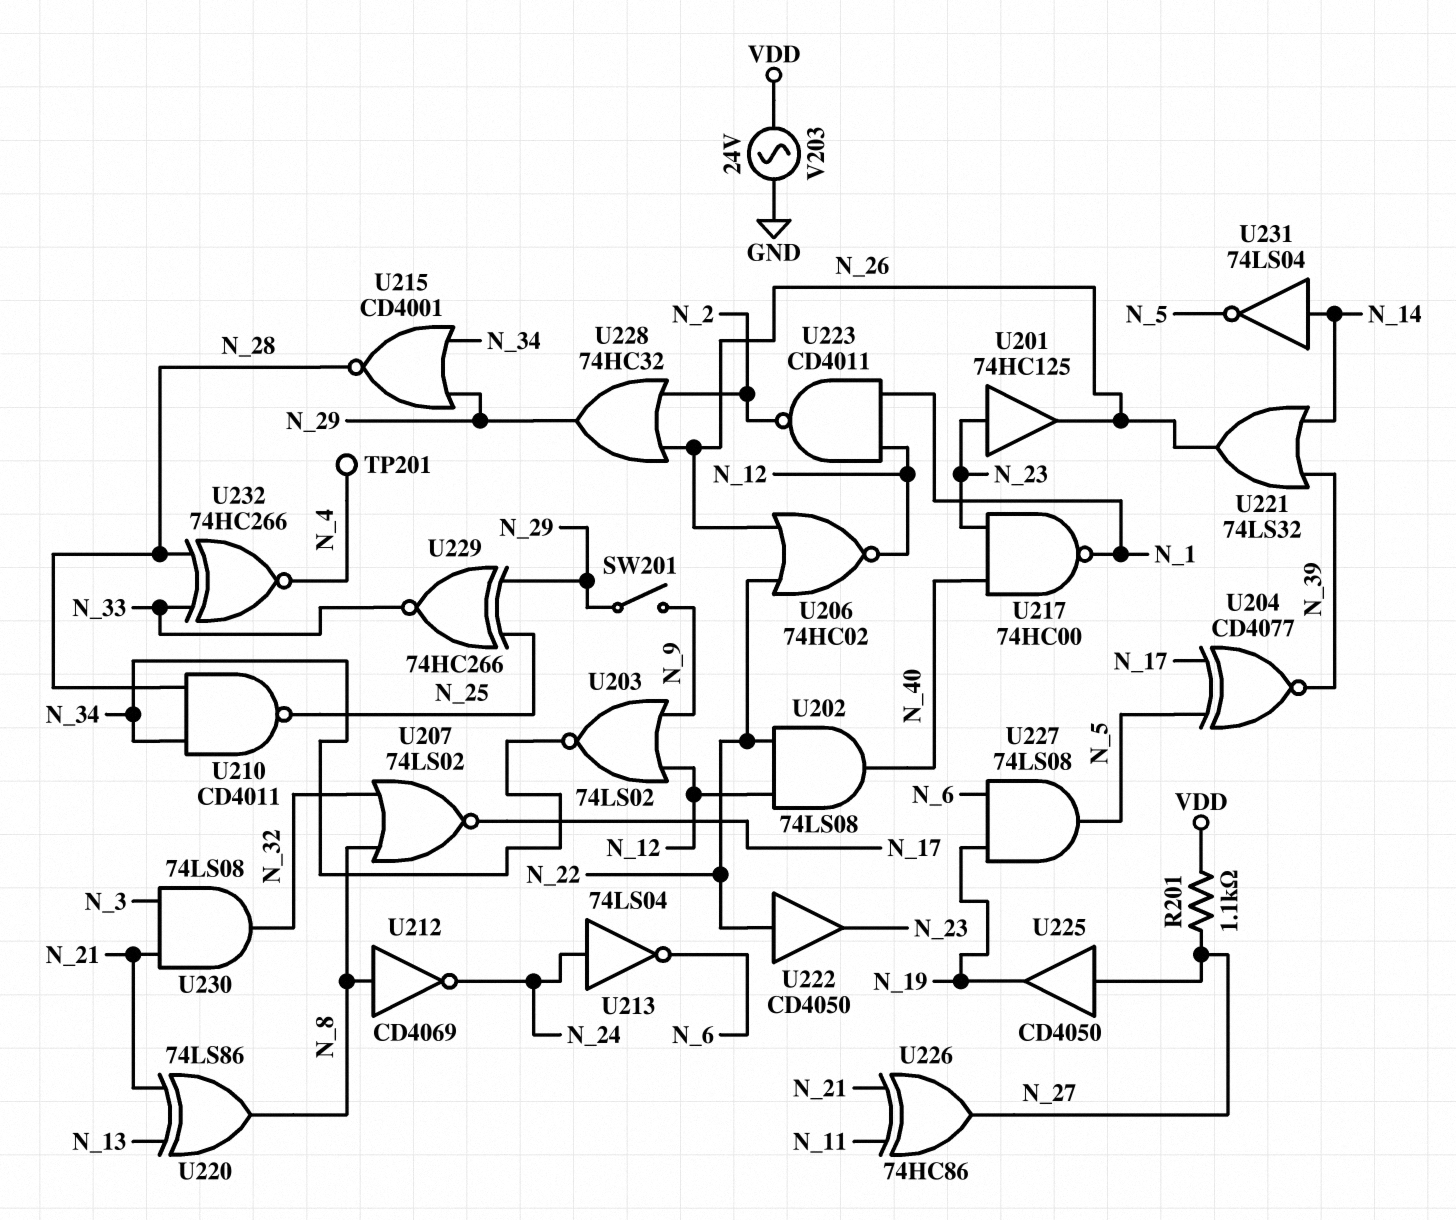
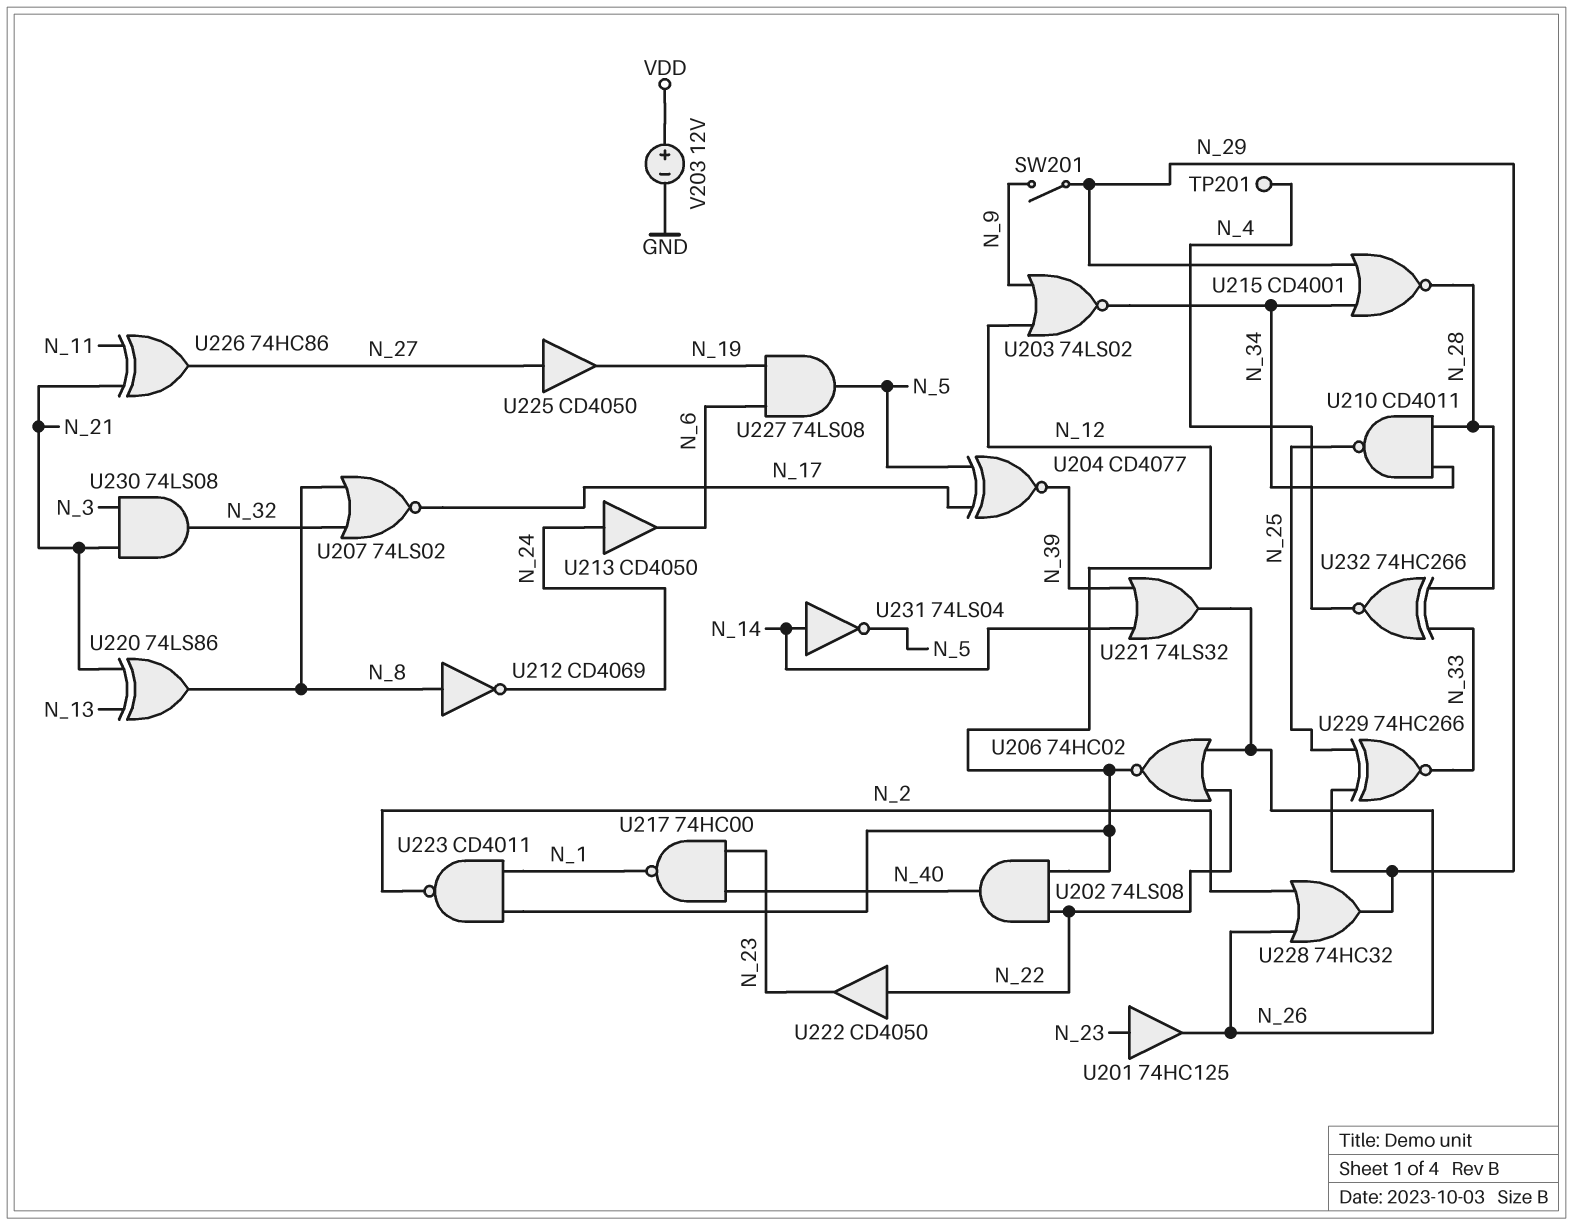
R201: 1.1k (N_27, VDD) -> none
U213: NOT 74LS04 (in N_24, out N_6) -> buffer CD4050 (in N_24, out N_6)
V203: AC 24V (GND, VDD) -> 12V (plus VDD, minus GND)

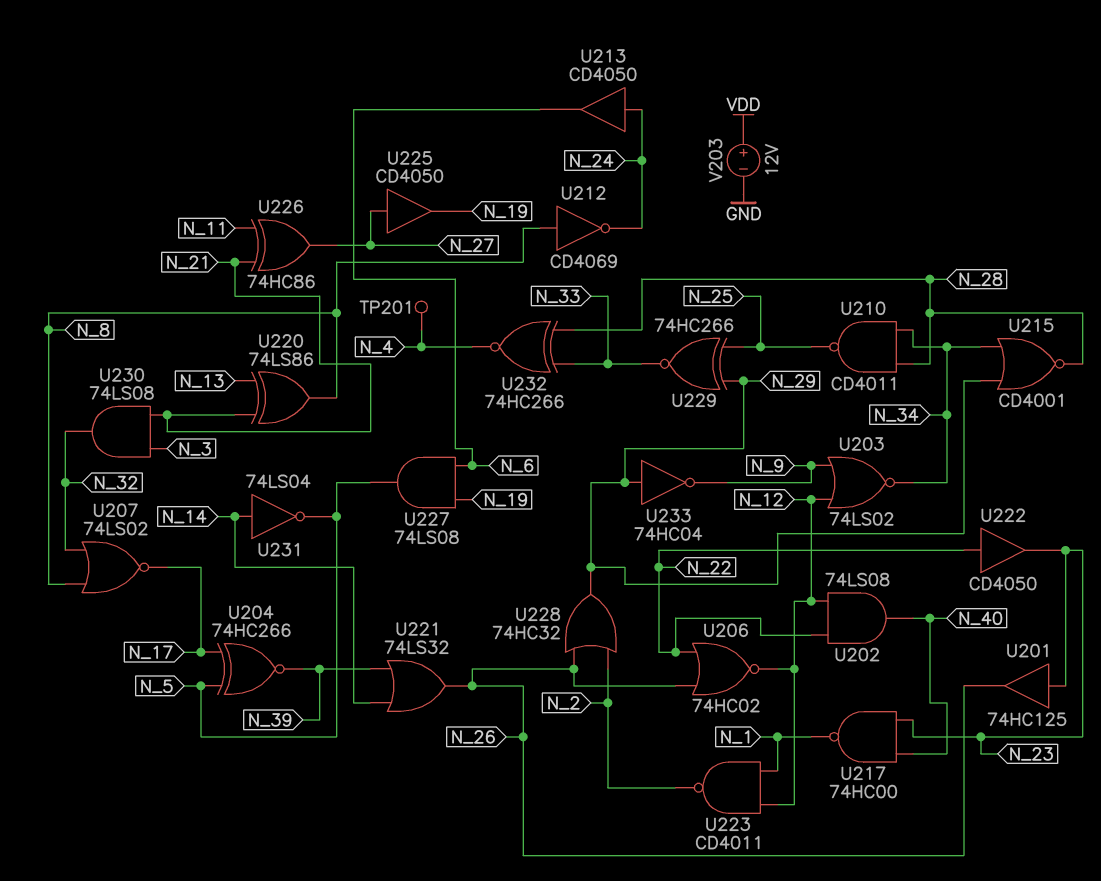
SW201: switch (N_9, N_29) -> none
U204: XNOR CD4077 (in N_5, in N_17, out N_39) -> XNOR 74HC266 (in N_5, in N_17, out N_39)
U233: none -> NOT 74HC04 (in N_29, out N_9)

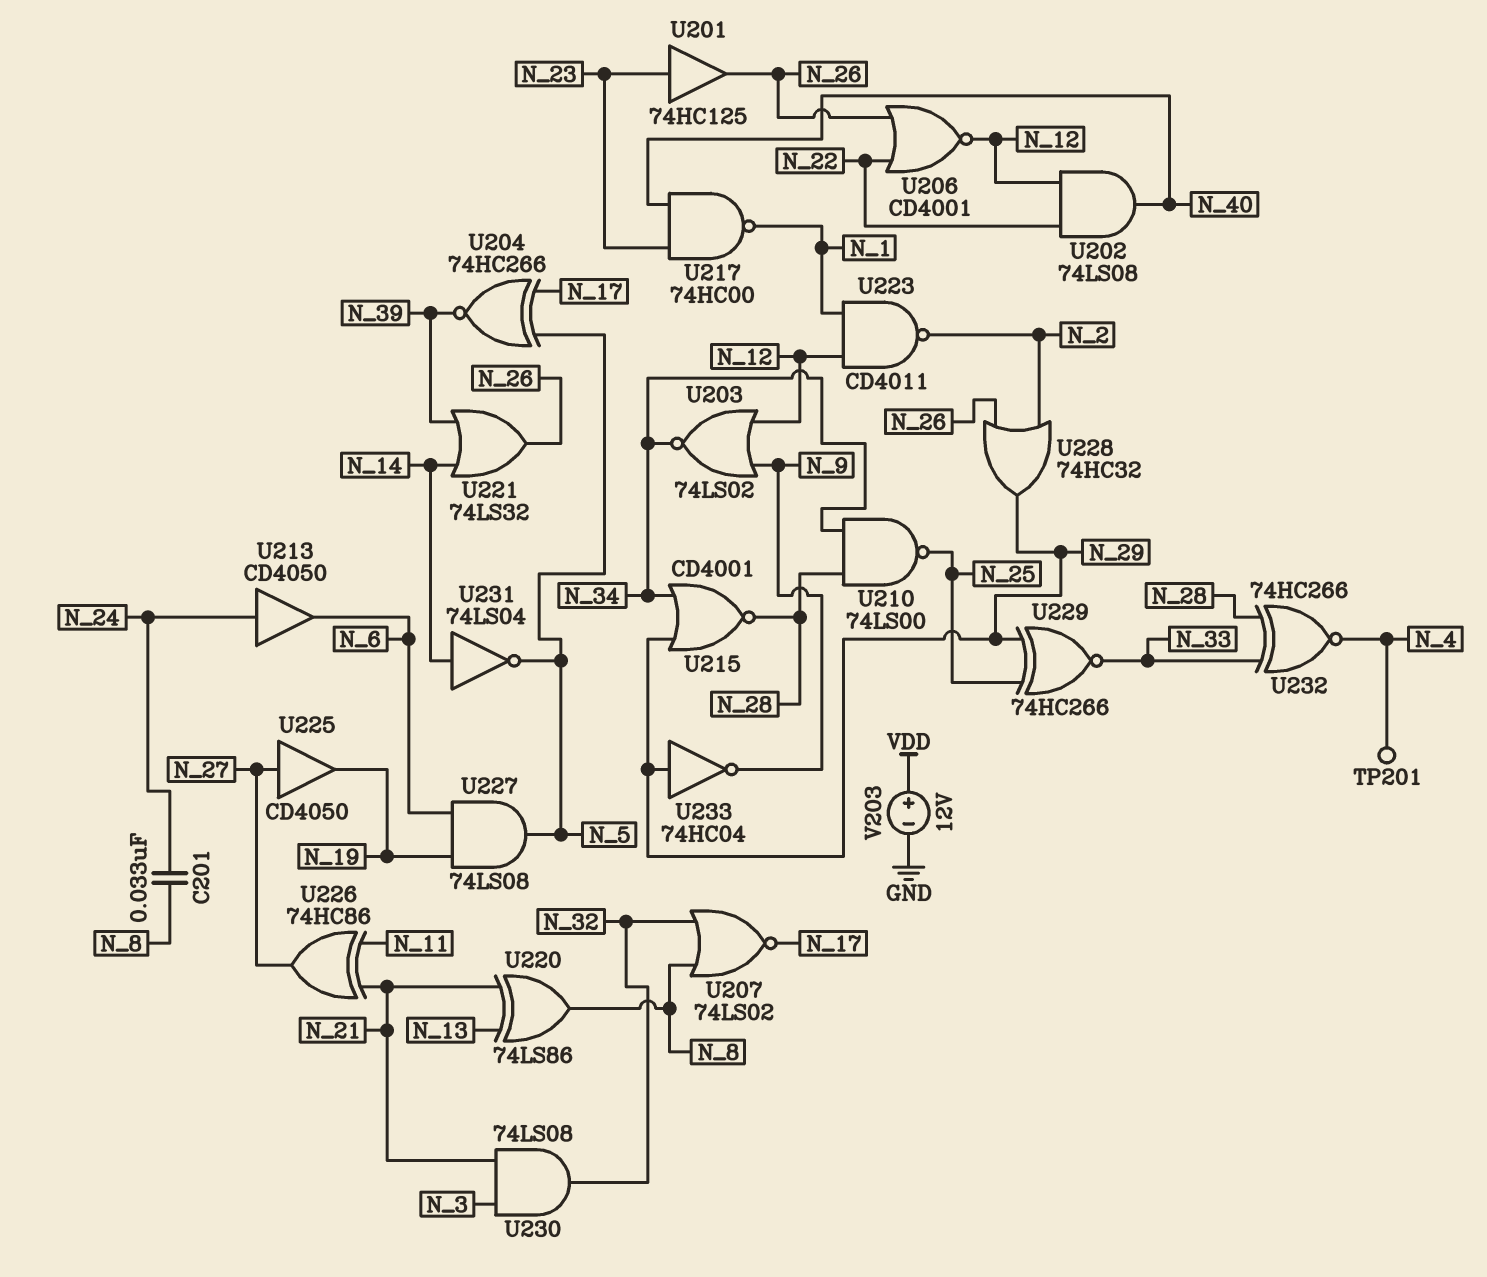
C201: none -> 33nF (N_8, N_24)
U206: NOR 74HC02 (in N_22, in N_26, out N_12) -> NOR CD4001 (in N_22, in N_26, out N_12)
U210: NAND CD4011 (in N_28, in N_34, out N_25) -> NAND 74LS00 (in N_28, in N_34, out N_25)
U212: NOT CD4069 (in N_8, out N_24) -> none
U222: buffer CD4050 (in N_22, out N_23) -> none

